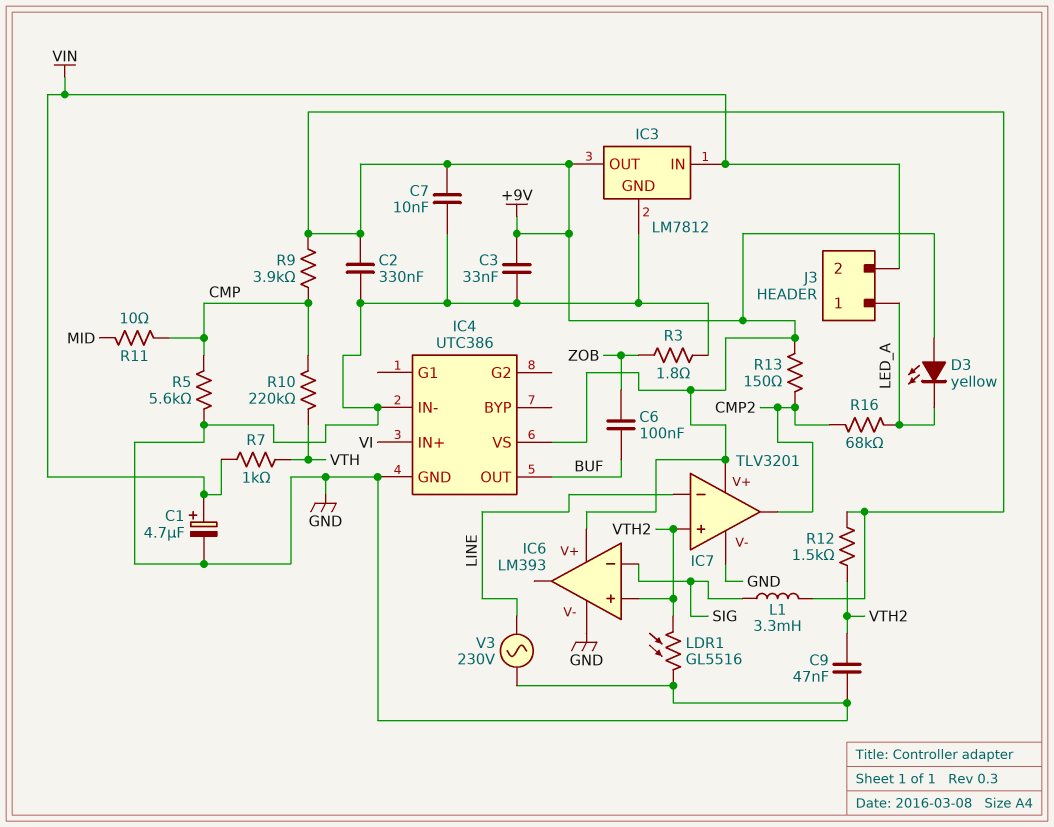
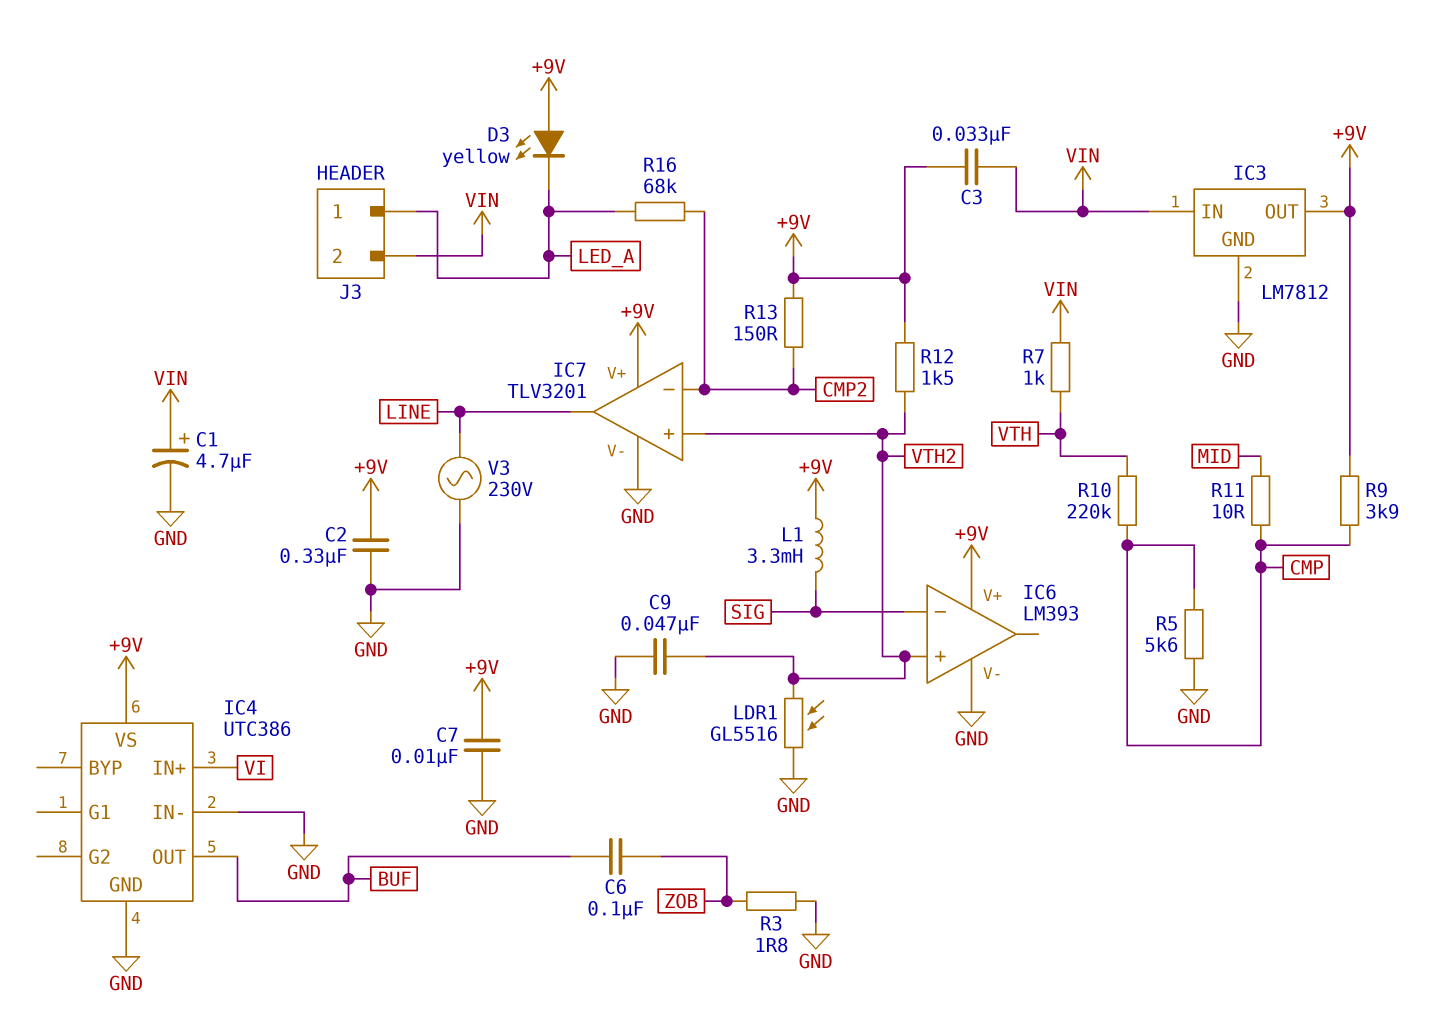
C3: 33nF (+9V, GND) -> 33nF (+9V, VIN)
IC7 pin in-: LINE -> CMP2
IC7 pin out: CMP2 -> LINE

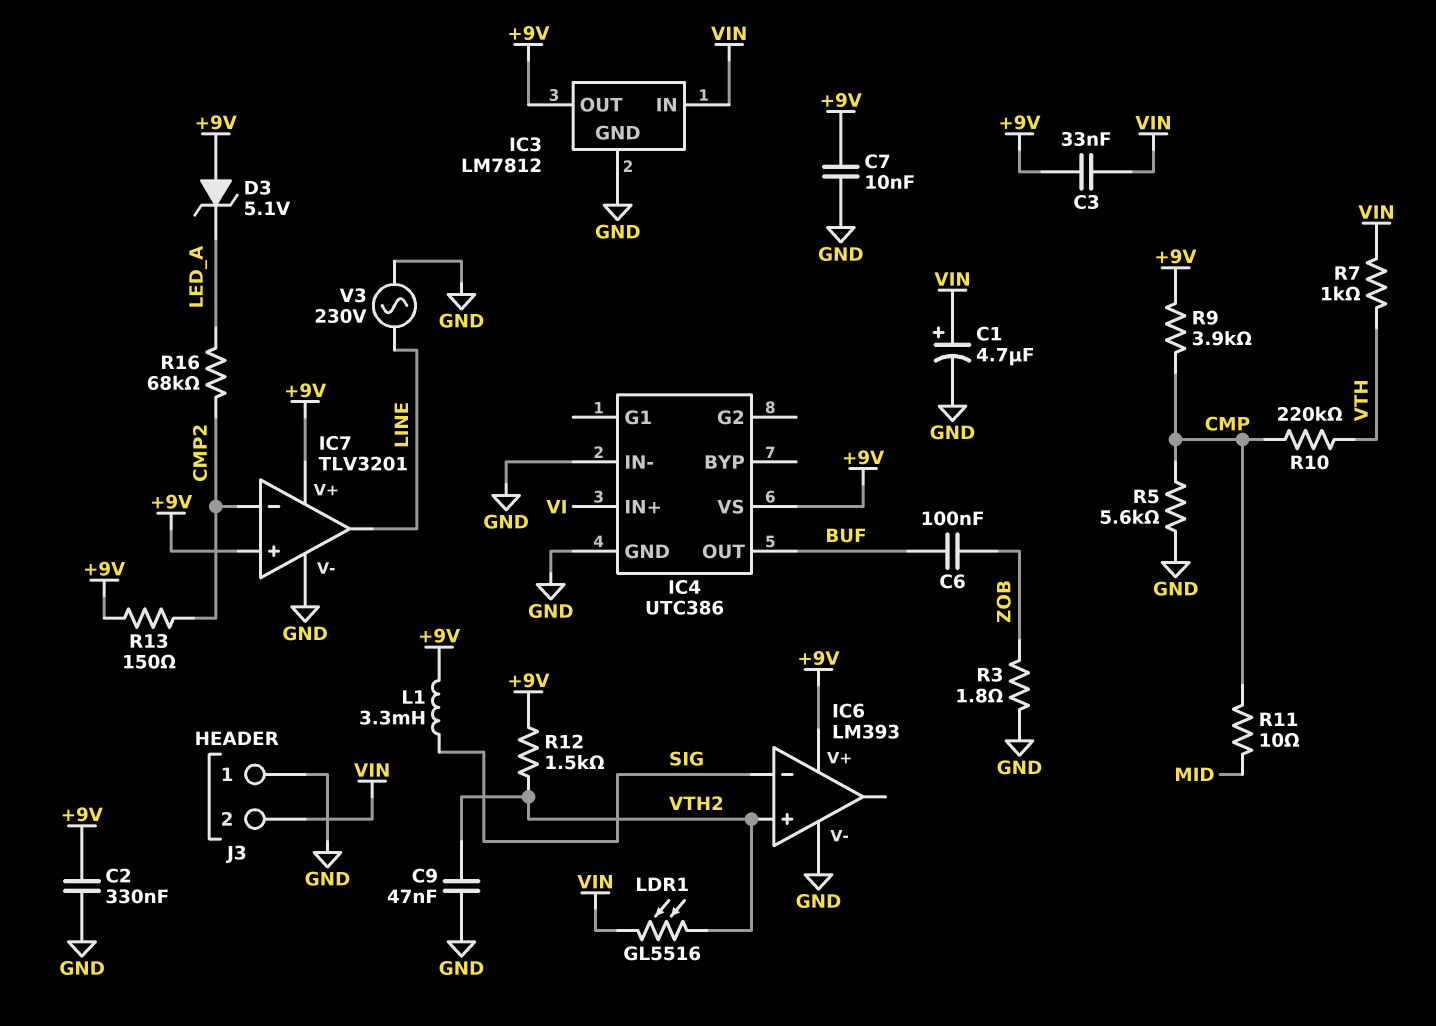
D3: LED yellow (A +9V, K LED_A) -> zener 5.1V (A +9V, K LED_A)
IC7 pin in+: VTH2 -> +9V
J3 pin 1: LED_A -> GND
LDR1: GL5516 (GND, VTH2) -> GL5516 (VIN, VTH2)

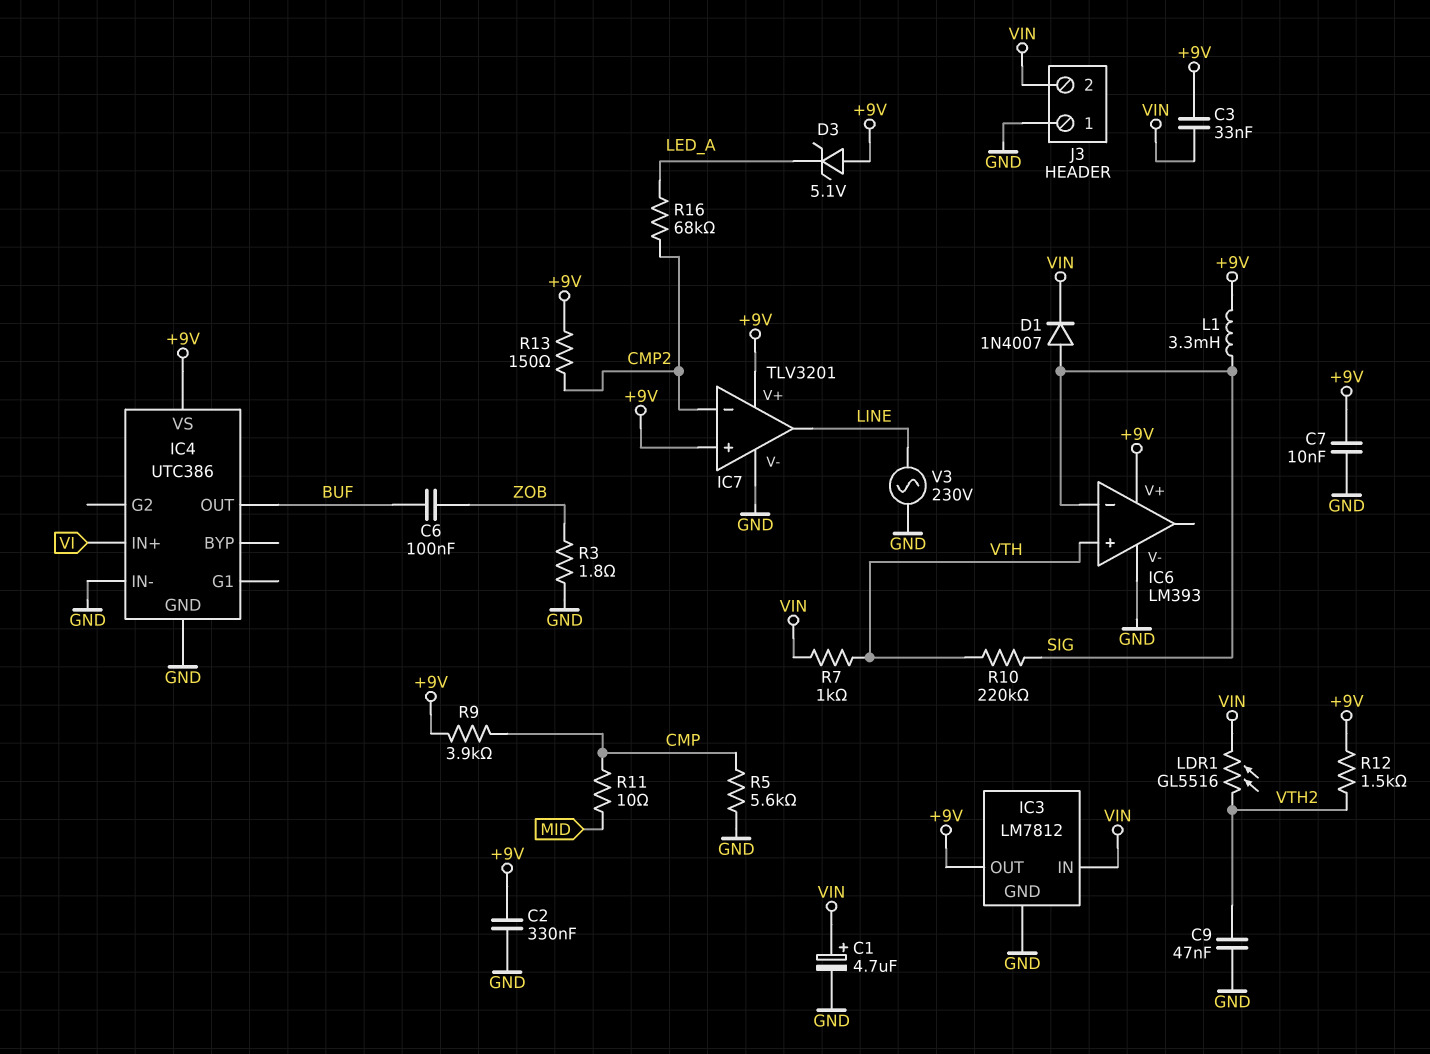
D1: none -> diode 1N4007 (A SIG, K VIN)
IC6 pin in+: VTH2 -> VTH
R10: 220k (CMP, VTH) -> 220k (SIG, VTH)

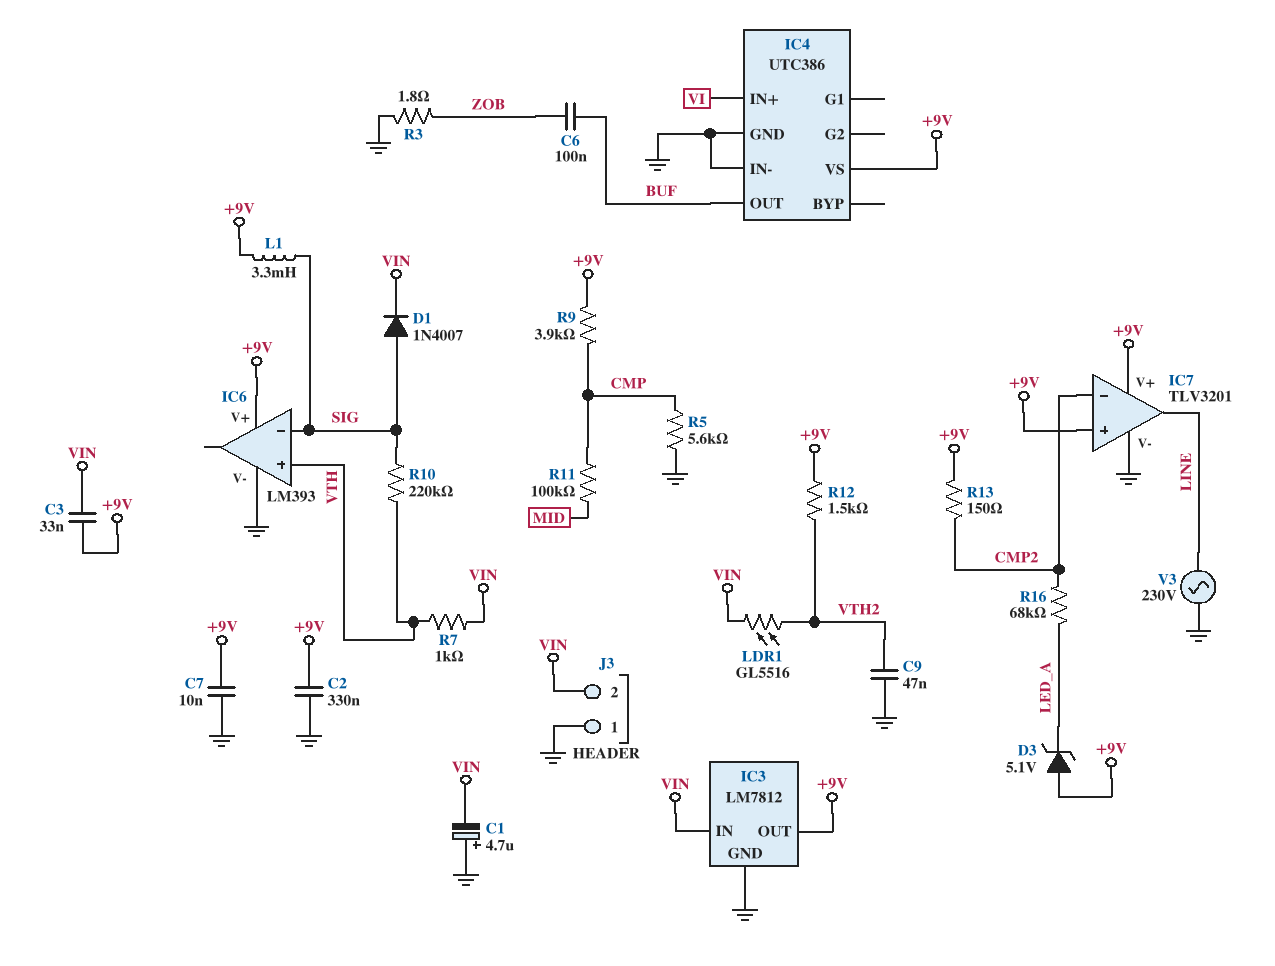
C1: 4.7uF (plus VIN, minus GND) -> 4.7uF (plus GND, minus VIN)
R11: 10 (CMP, MID) -> 100k (CMP, MID)

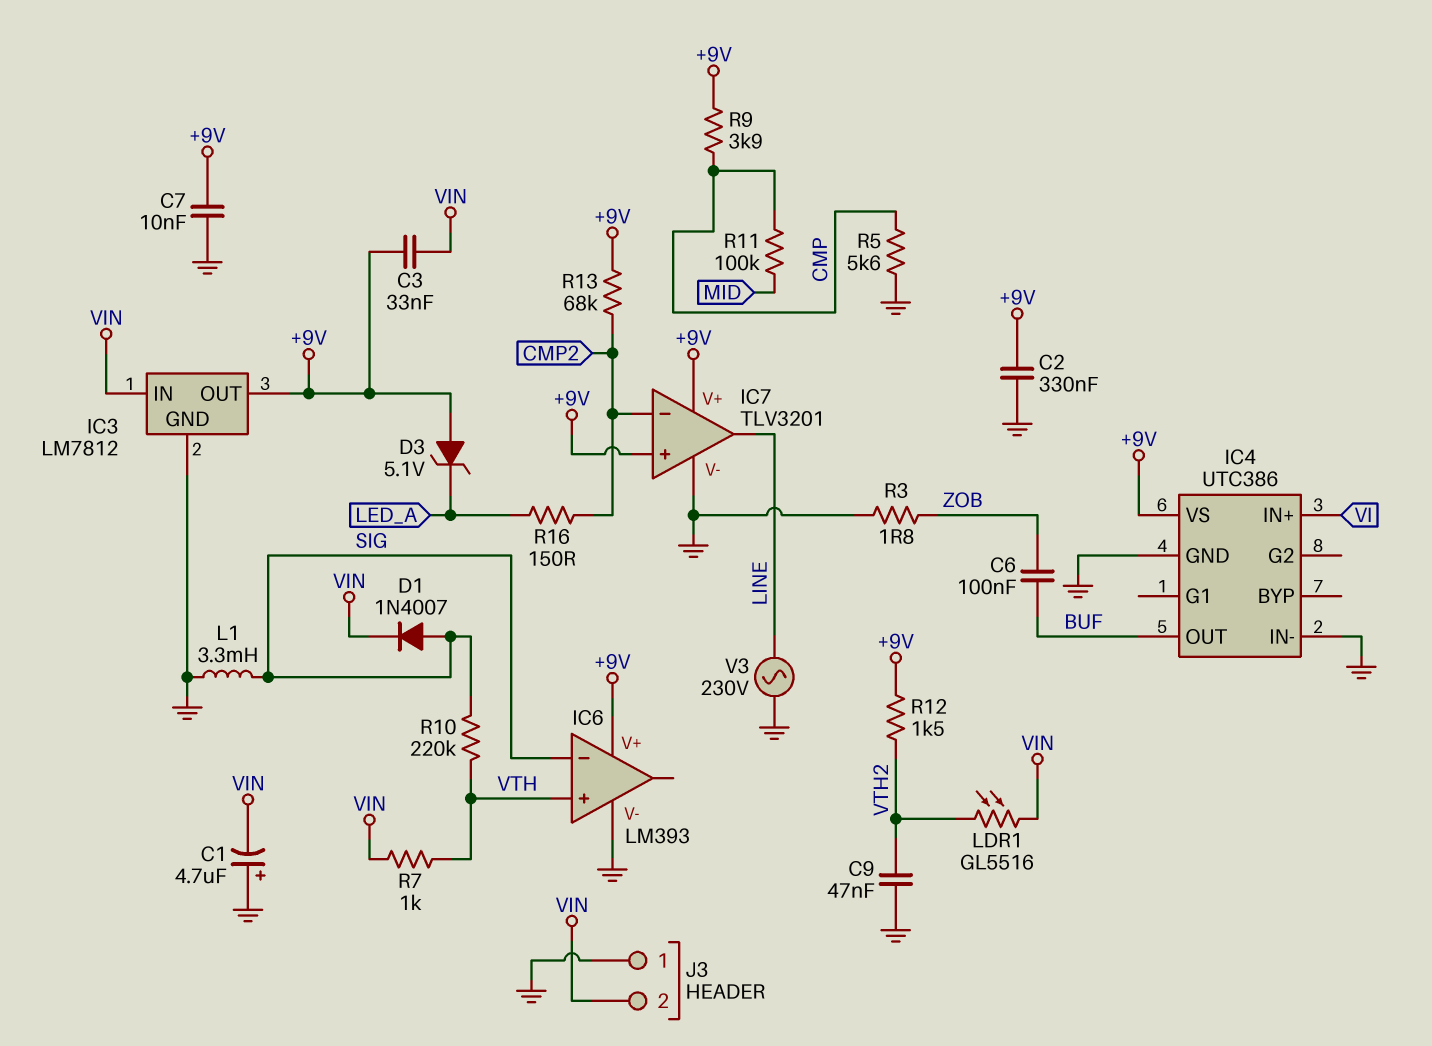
L1: 3.3mH (+9V, SIG) -> 3.3mH (GND, SIG)
R13: 150 (+9V, CMP2) -> 68k (+9V, CMP2)
R16: 68k (CMP2, LED_A) -> 150 (CMP2, LED_A)

